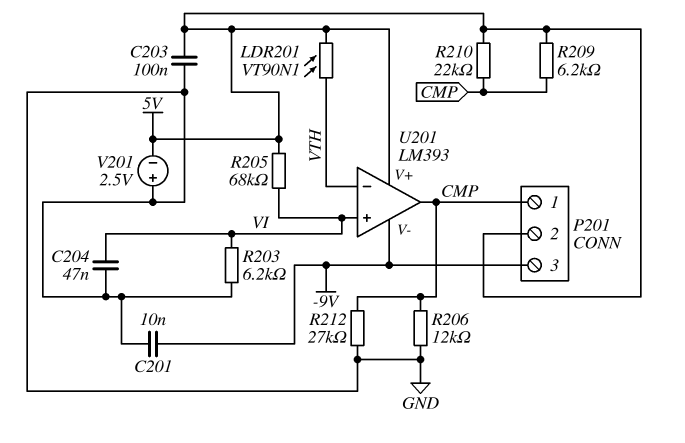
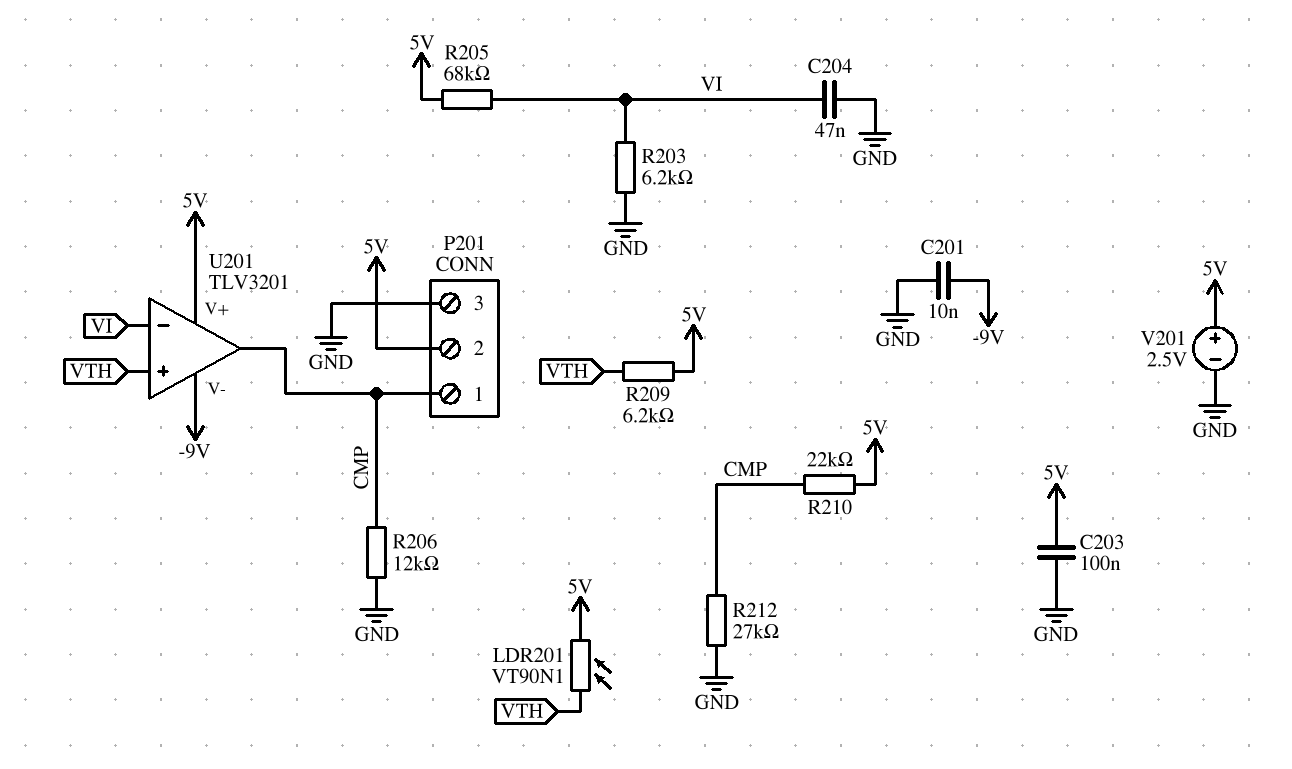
P201 pin 3: -9V -> GND
R209: 6.2k (5V, CMP) -> 6.2k (5V, VTH)
U201: LM393 -> TLV3201
U201 pin in+: VI -> VTH
U201 pin in-: VTH -> VI
V201: 2.5V (plus GND, minus 5V) -> 2.5V (plus 5V, minus GND)

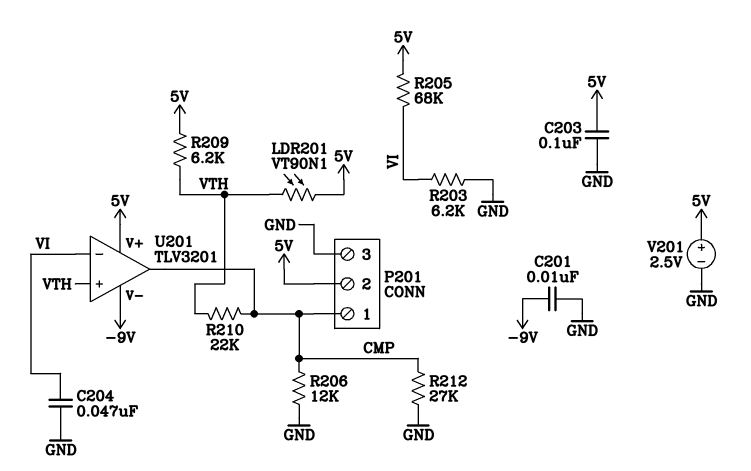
R210: 22k (5V, CMP) -> 22k (CMP, VTH)

